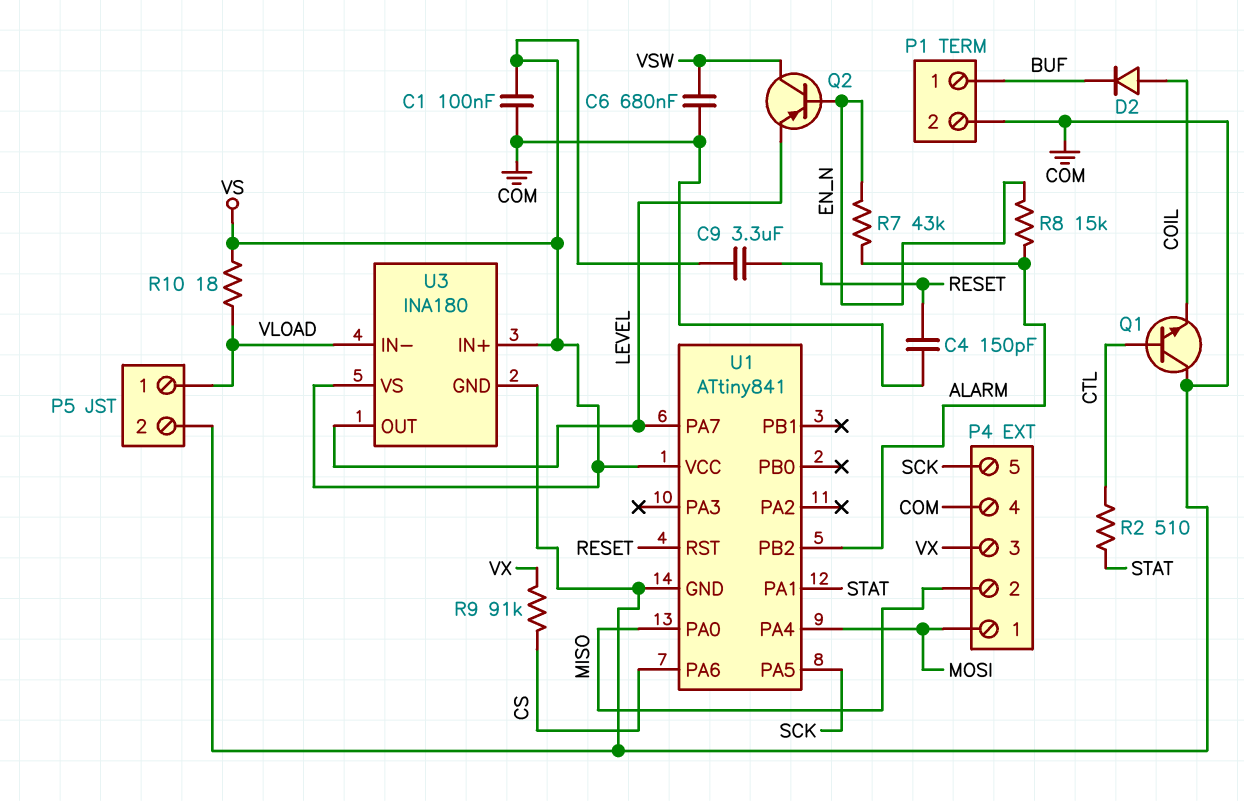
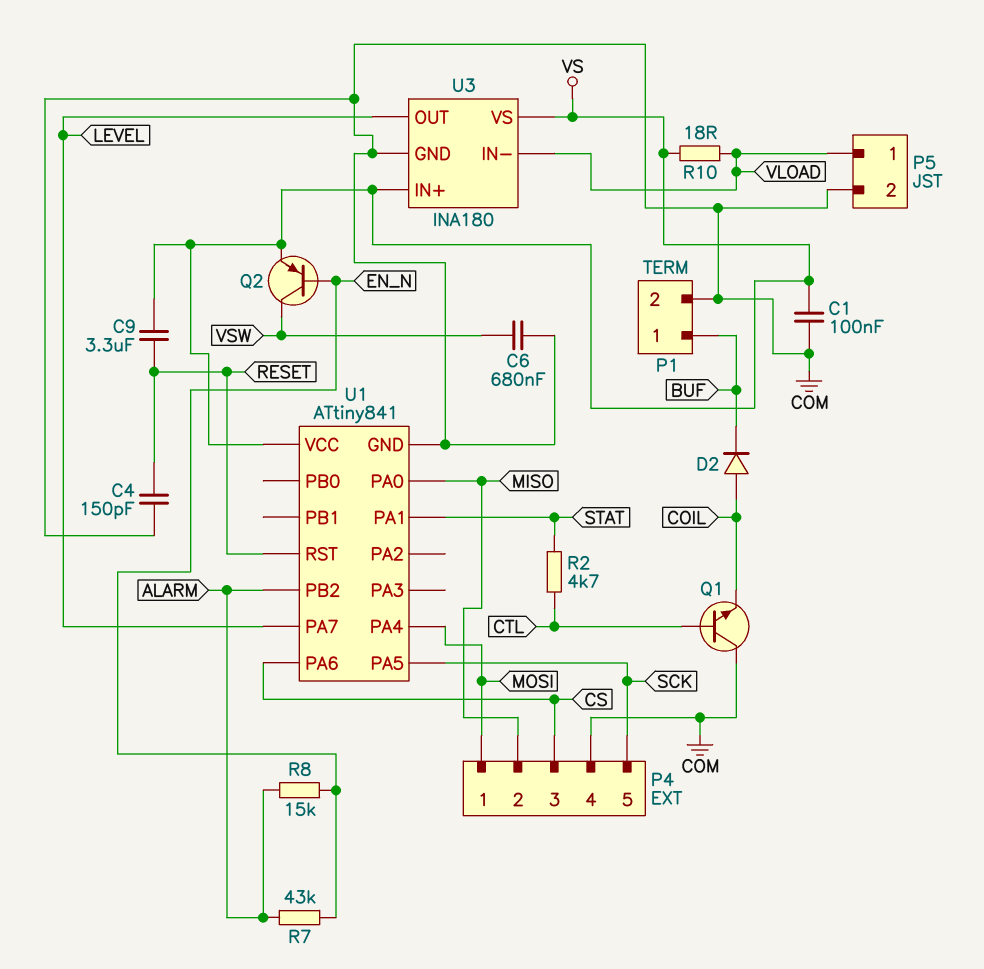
P4 pin 3: VX -> CS
Q2: PNP (B EN_N, C VSW, E LEVEL) -> PNP (B EN_N, C VSW, E VS)
R2: 510 (CTL, STAT) -> 4.7k (CTL, STAT)
R9: 91k (CS, VX) -> none

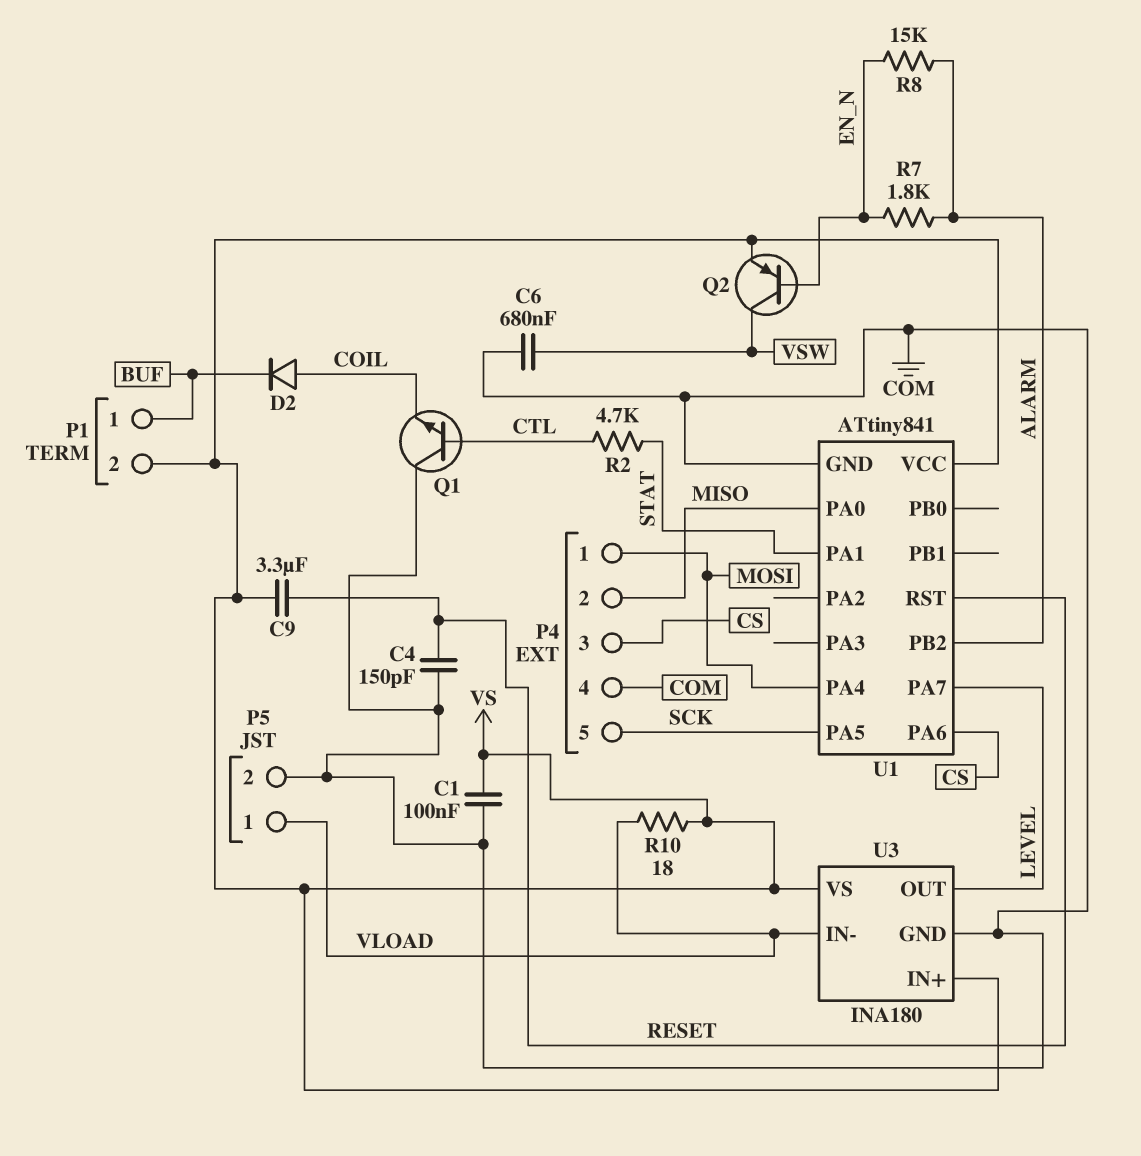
P1 pin 2: COM -> VS
R7: 43k (ALARM, EN_N) -> 1.8k (ALARM, EN_N)

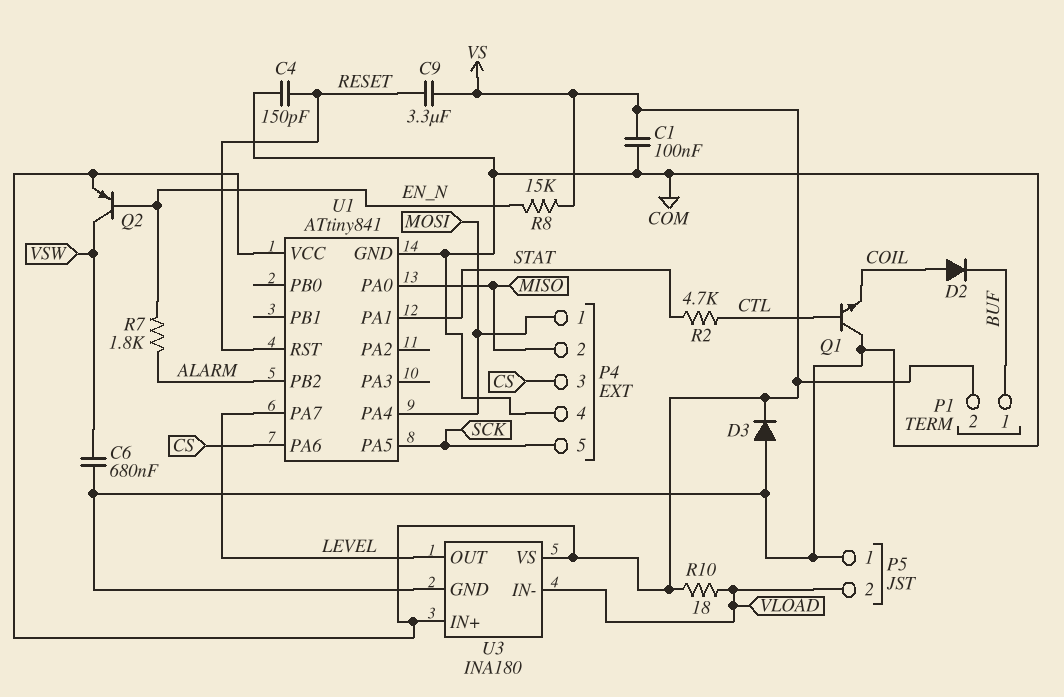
D3: none -> diode (A COM, K VS)
P5 pin 1: VLOAD -> COM
P5 pin 2: COM -> VLOAD
R8: 15k (ALARM, EN_N) -> 15k (EN_N, VS)

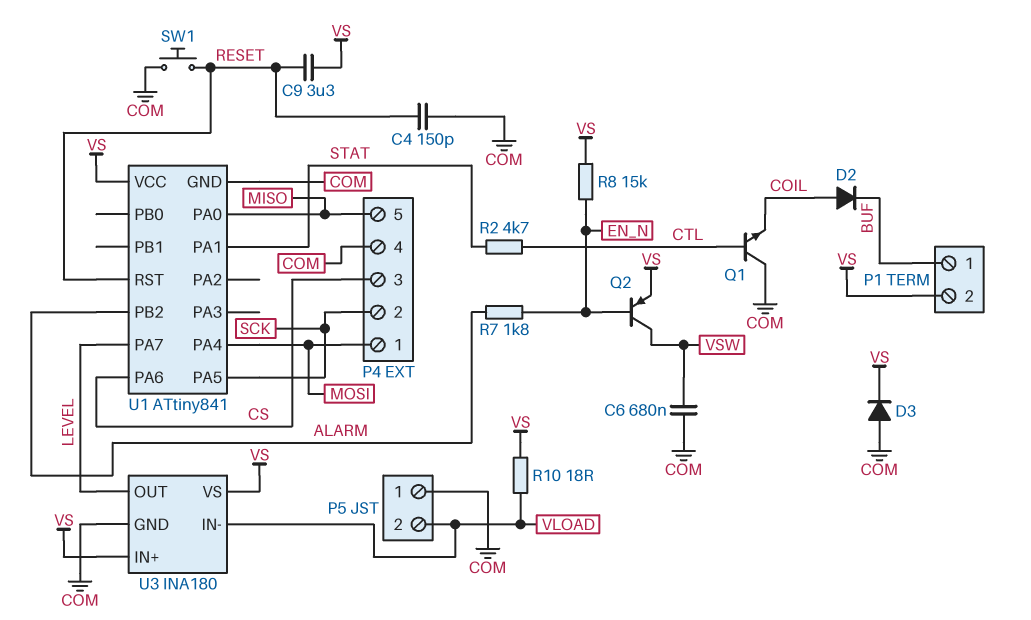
C1: 100nF (COM, VS) -> none
P4 pin 2: MISO -> SCK
P4 pin 5: SCK -> MISO
SW1: none -> button (COM, RESET)

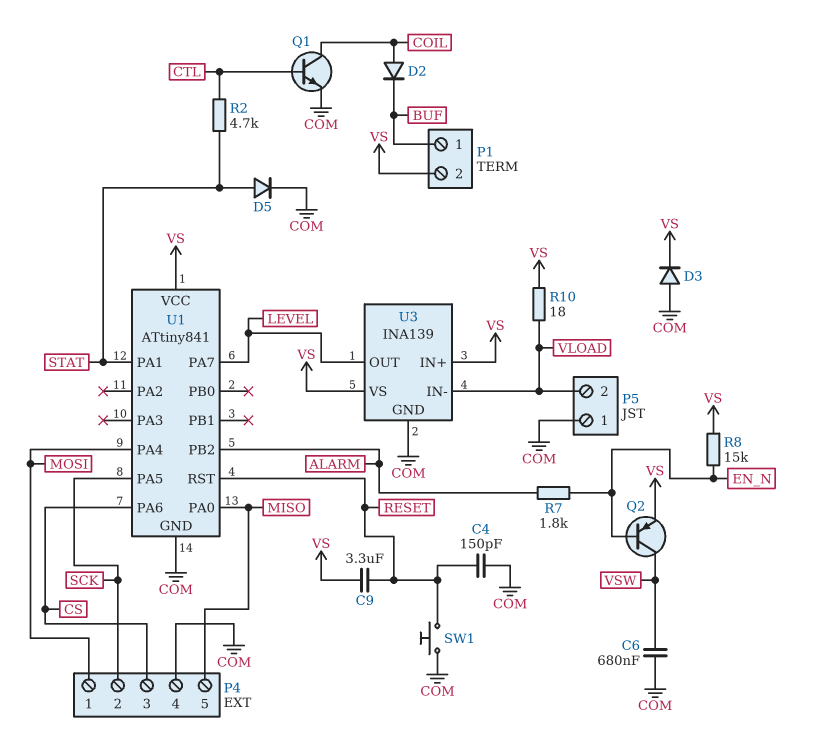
D5: none -> diode (A STAT, K COM)
Q1: NPN (B CTL, C COM, E COIL) -> NPN (B CTL, C COIL, E COM)
U3: INA180 -> INA139

